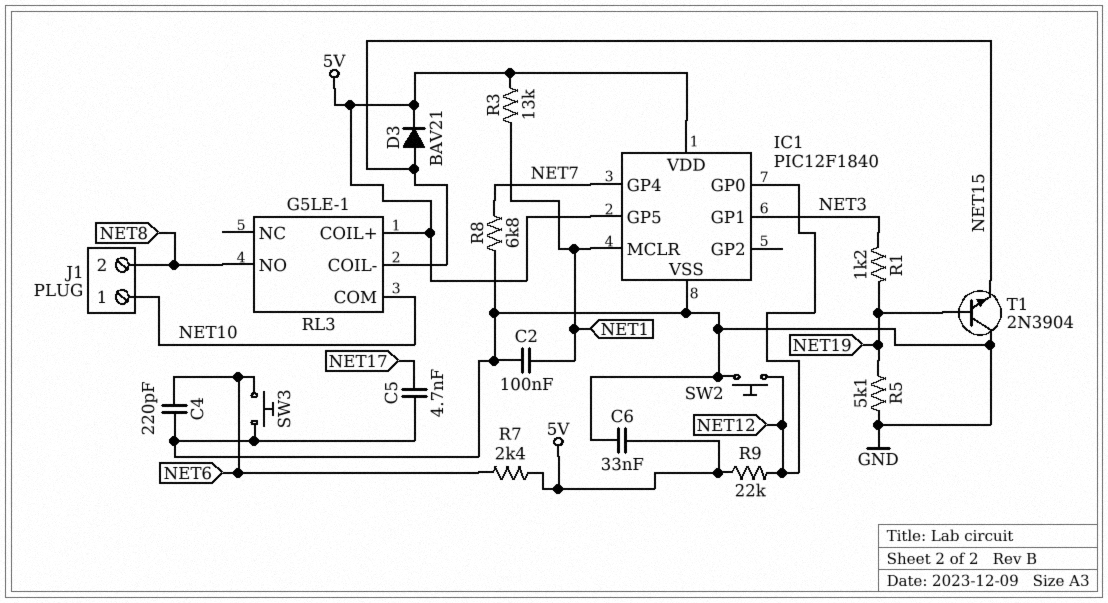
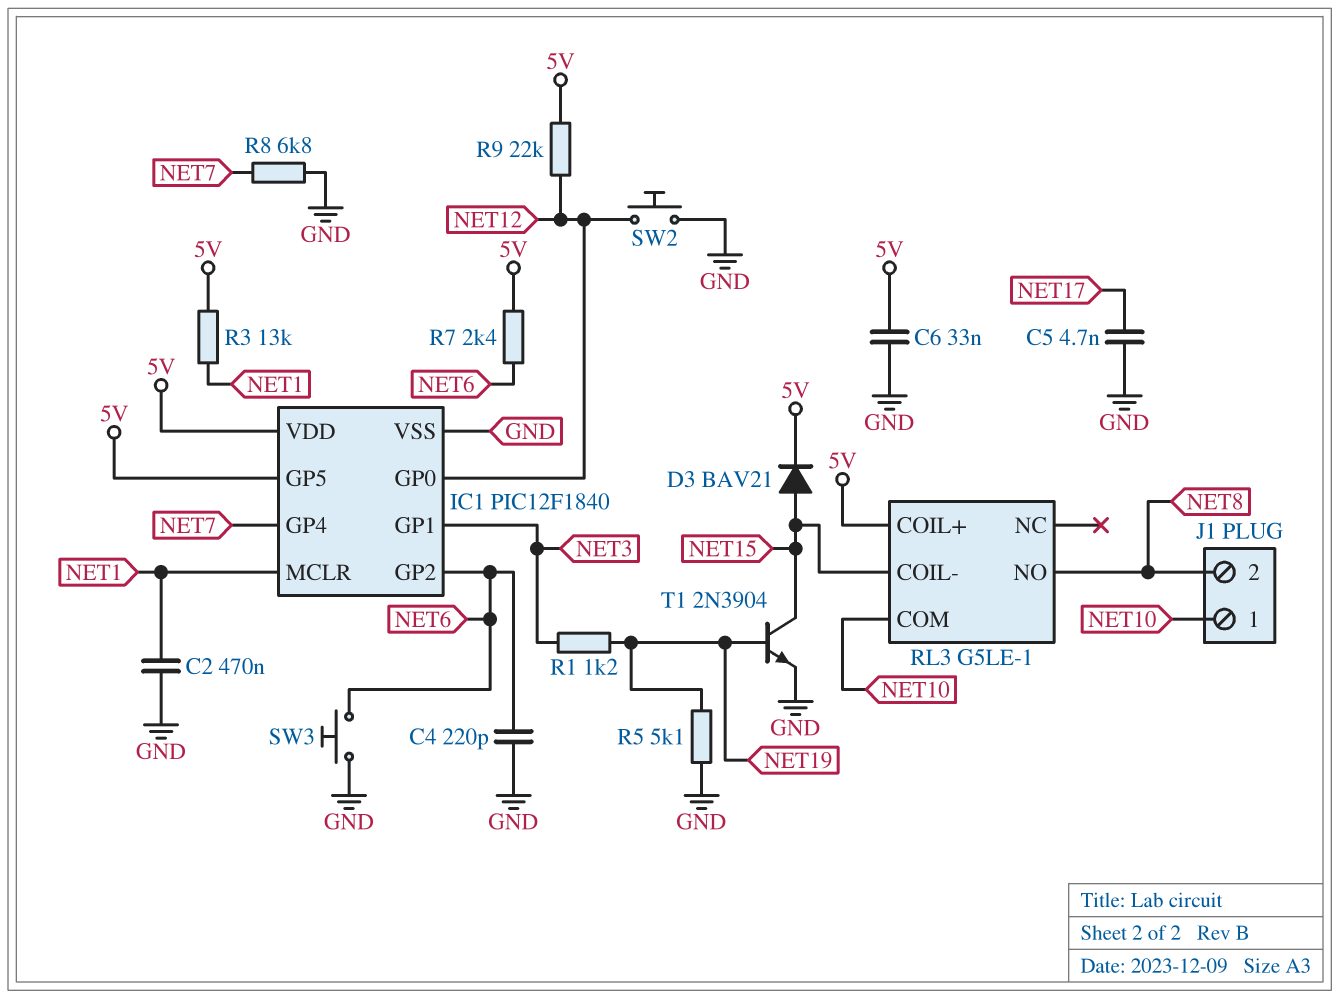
C2: 100nF (GND, NET1) -> 470nF (GND, NET1)
IC1 pin GP2: none -> NET6
T1: NPN 2N3904 (B NET19, C GND, E NET15) -> NPN 2N3904 (B NET19, C NET15, E GND)

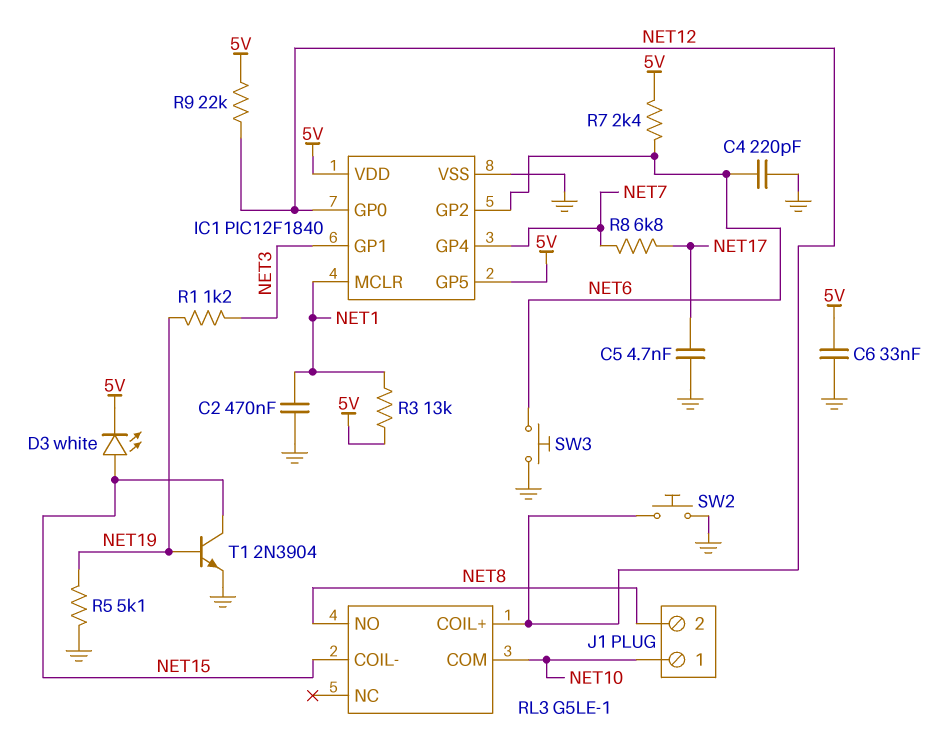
D3: diode BAV21 (A NET15, K 5V) -> LED white (A NET15, K 5V)
R8: 6.8k (GND, NET7) -> 6.8k (NET7, NET17)
RL3 pin COIL+: 5V -> NET12

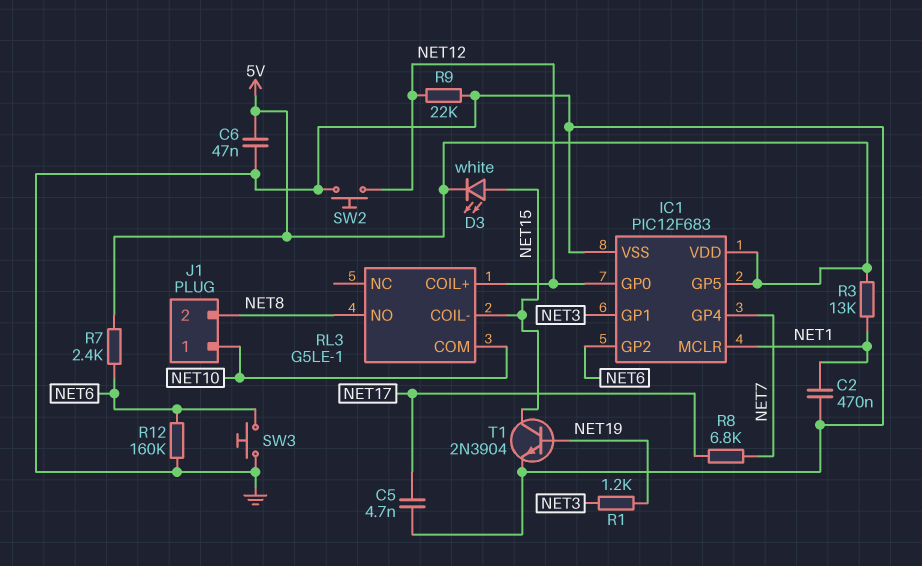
C4: 220pF (GND, NET6) -> none
C6: 33nF (5V, GND) -> 47nF (5V, GND)
IC1: PIC12F1840 -> PIC12F683
R5: 5.1k (GND, NET19) -> none
R9: 22k (5V, NET12) -> 22k (GND, NET12)
R12: none -> 160k (GND, NET6)

